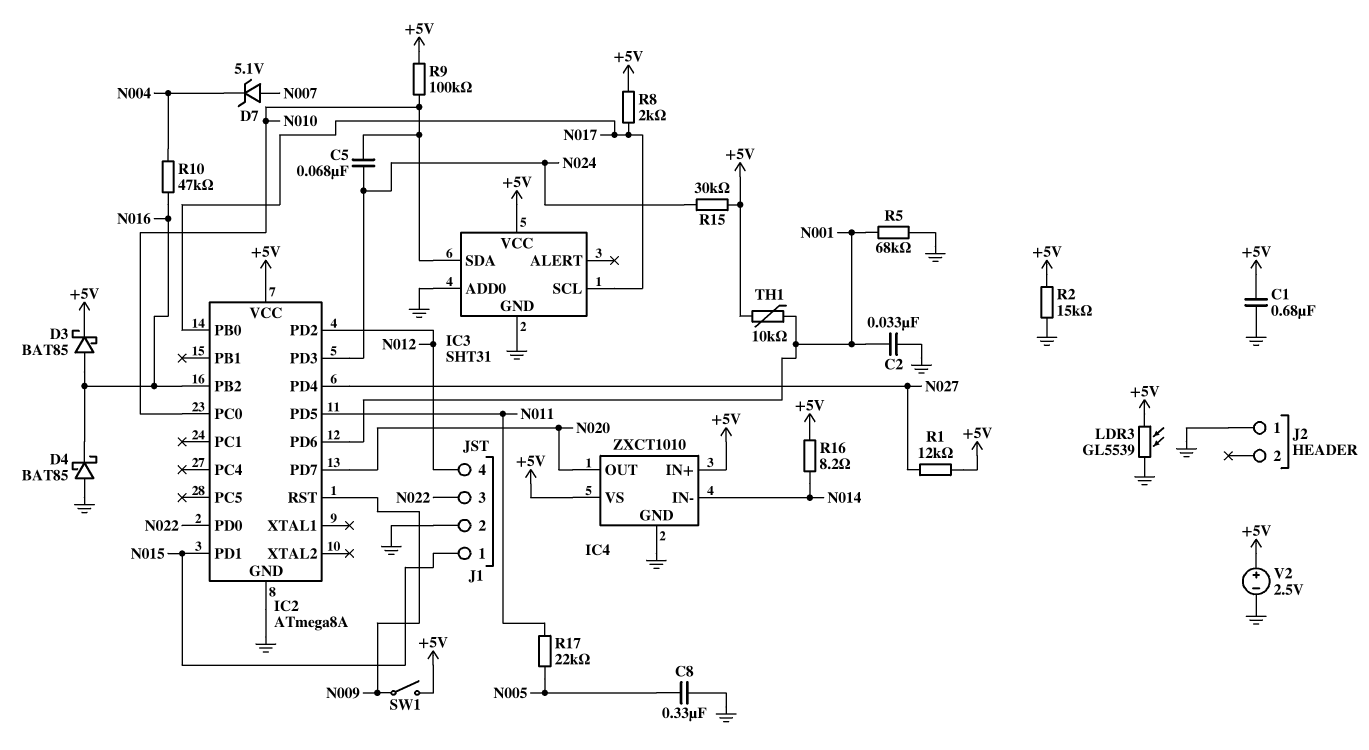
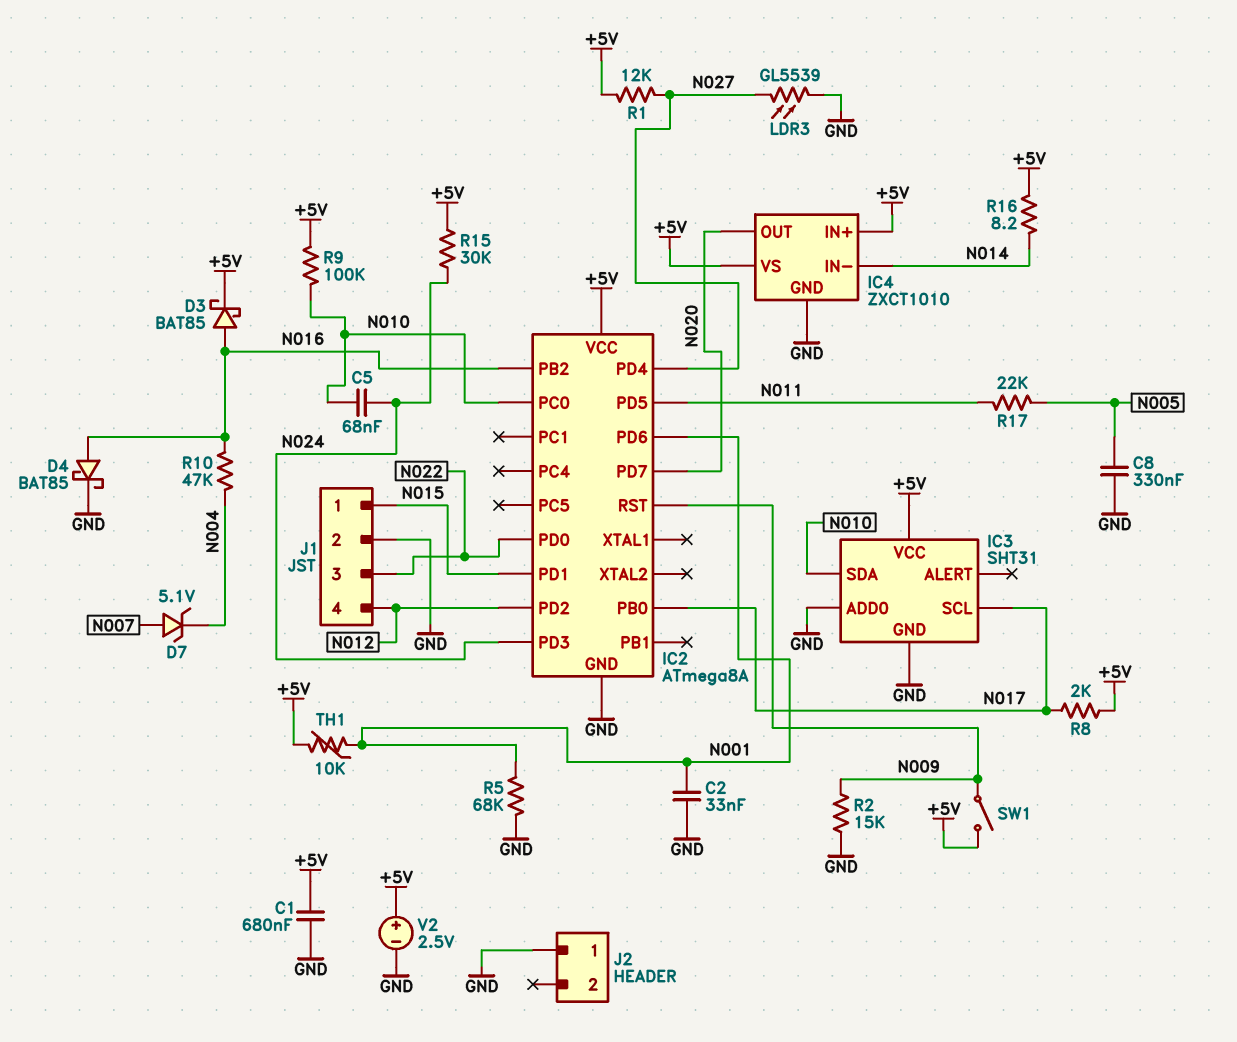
D4: schottky BAT85 (A GND, K N016) -> schottky BAT85 (A N016, K GND)
LDR3: GL5539 (+5V, GND) -> GL5539 (GND, N027)
R2: 15k (+5V, GND) -> 15k (GND, N009)

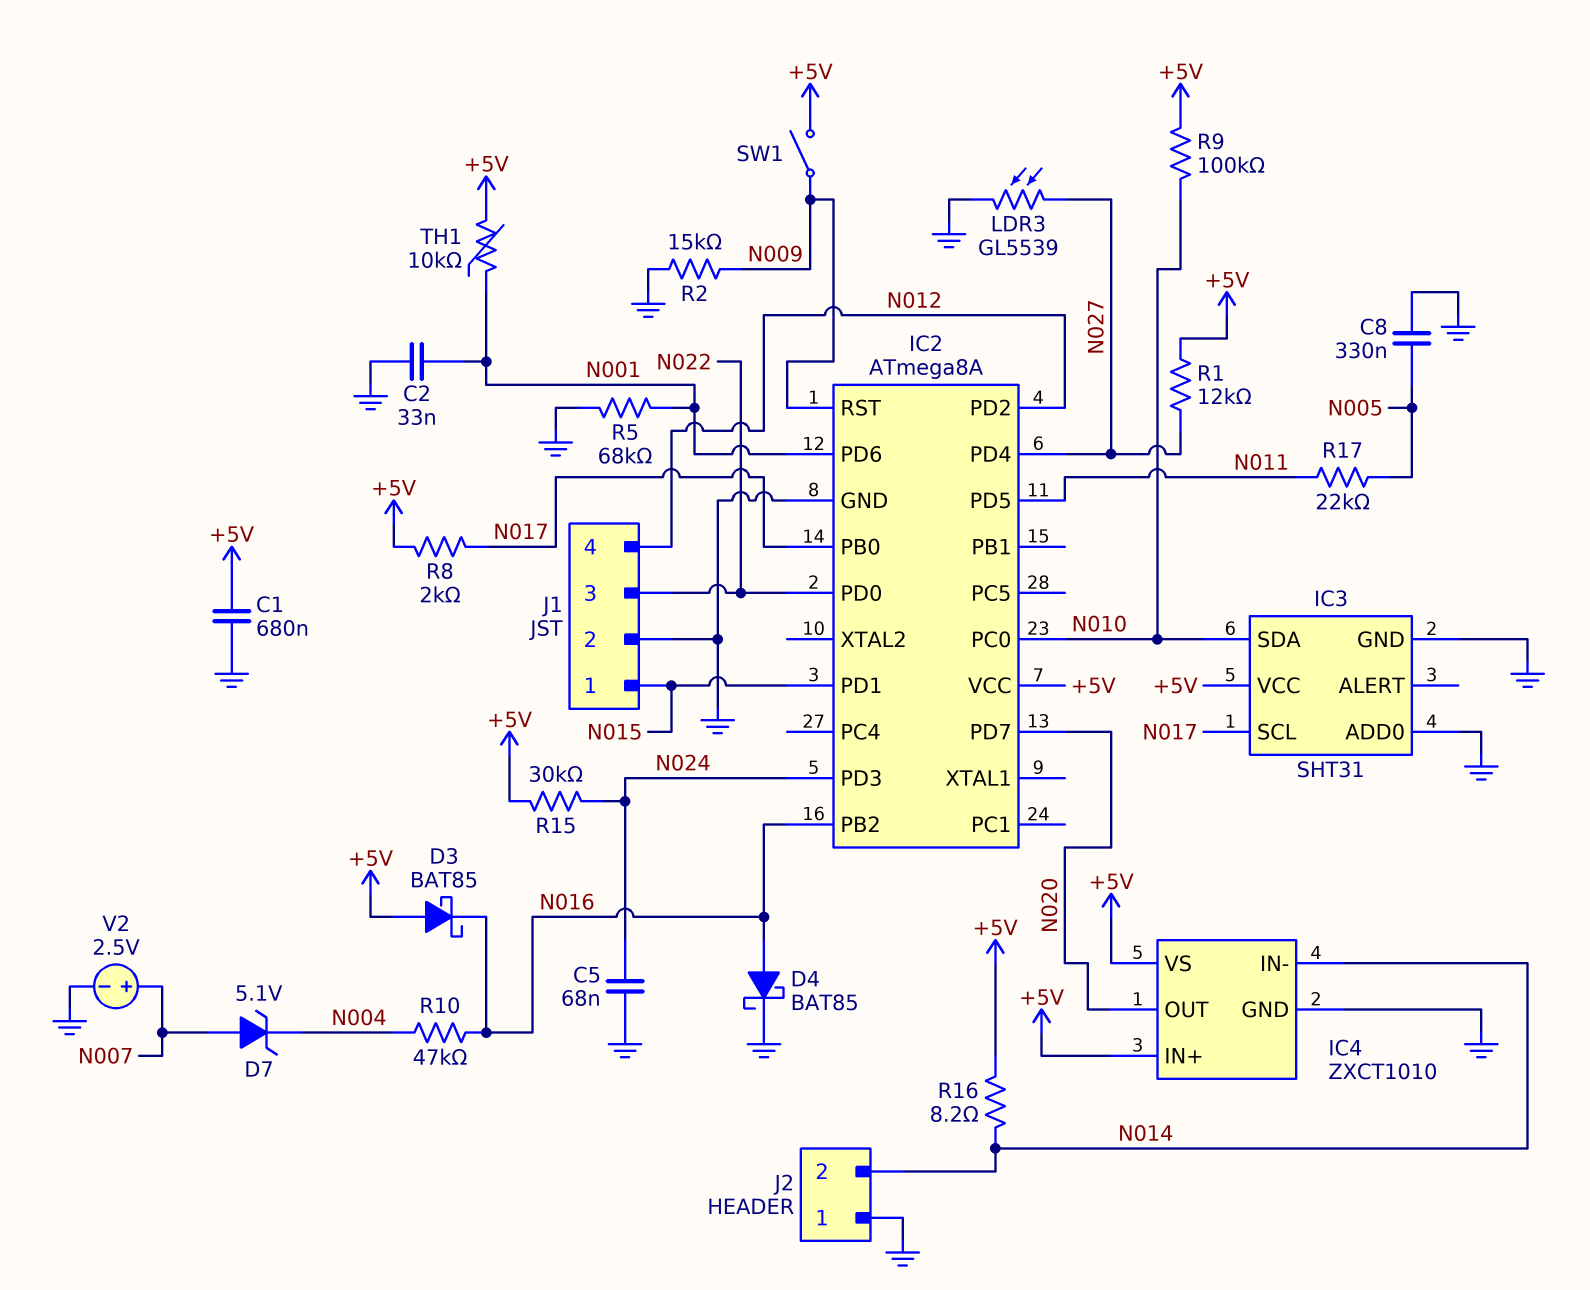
C5: 68nF (N010, N024) -> 68nF (GND, N024)
D3: schottky BAT85 (A N016, K +5V) -> schottky BAT85 (A +5V, K N016)
J2 pin 2: none -> N014
V2: 2.5V (plus +5V, minus GND) -> 2.5V (plus N007, minus GND)

